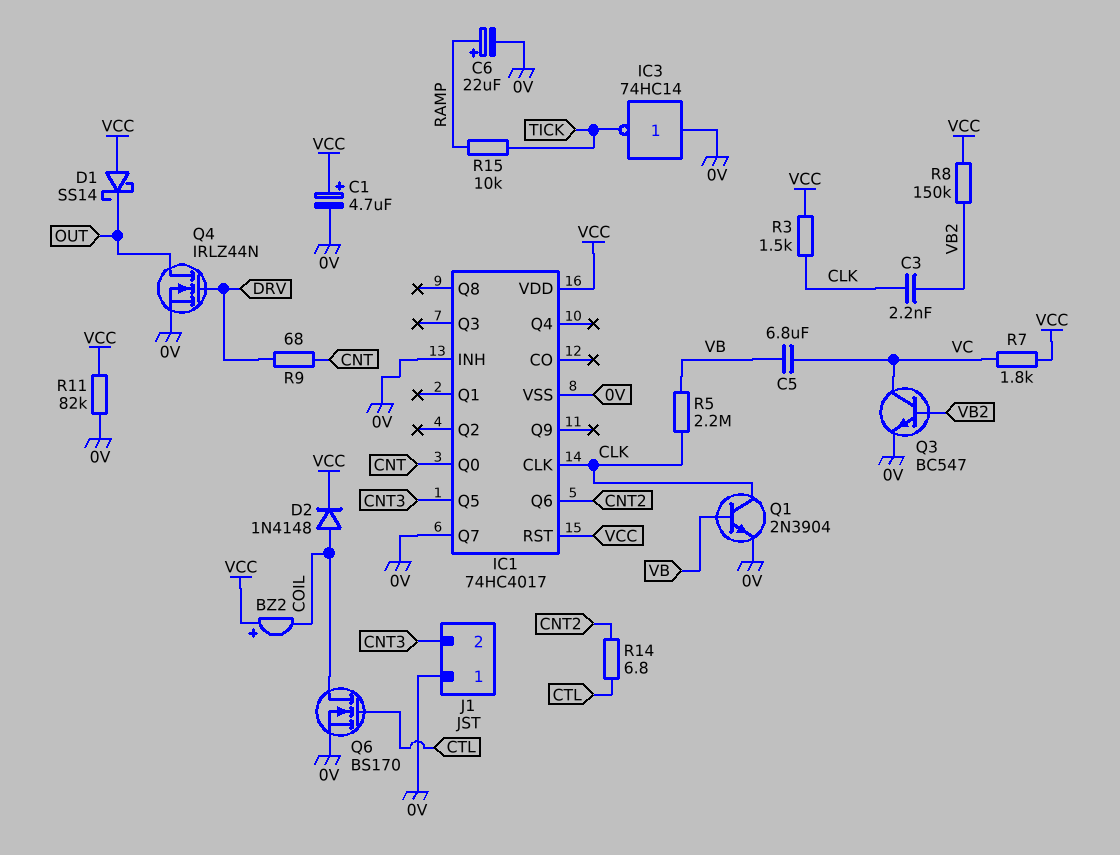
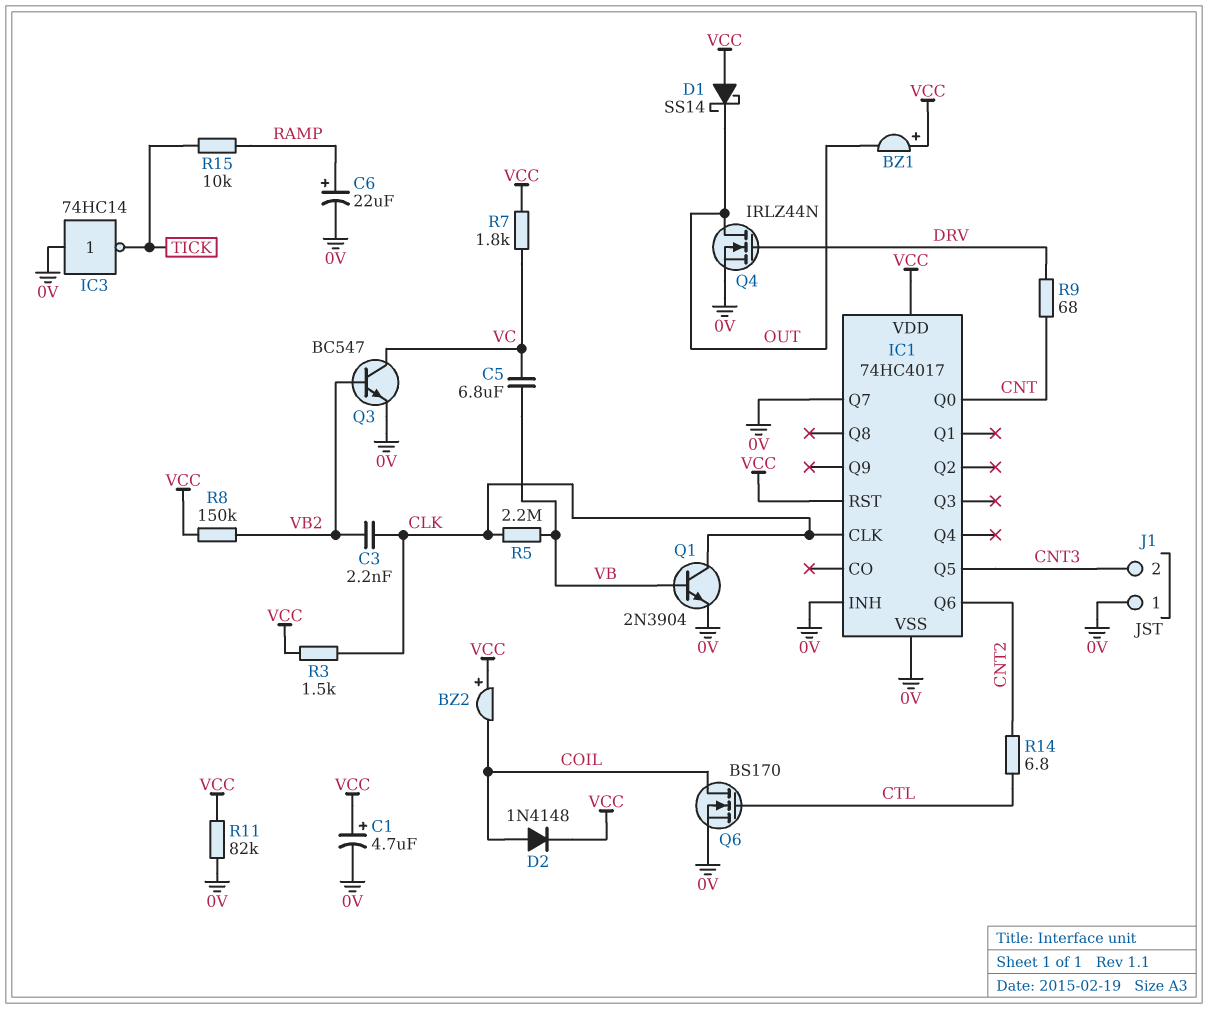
BZ1: none -> buzzer (plus VCC, minus OUT)

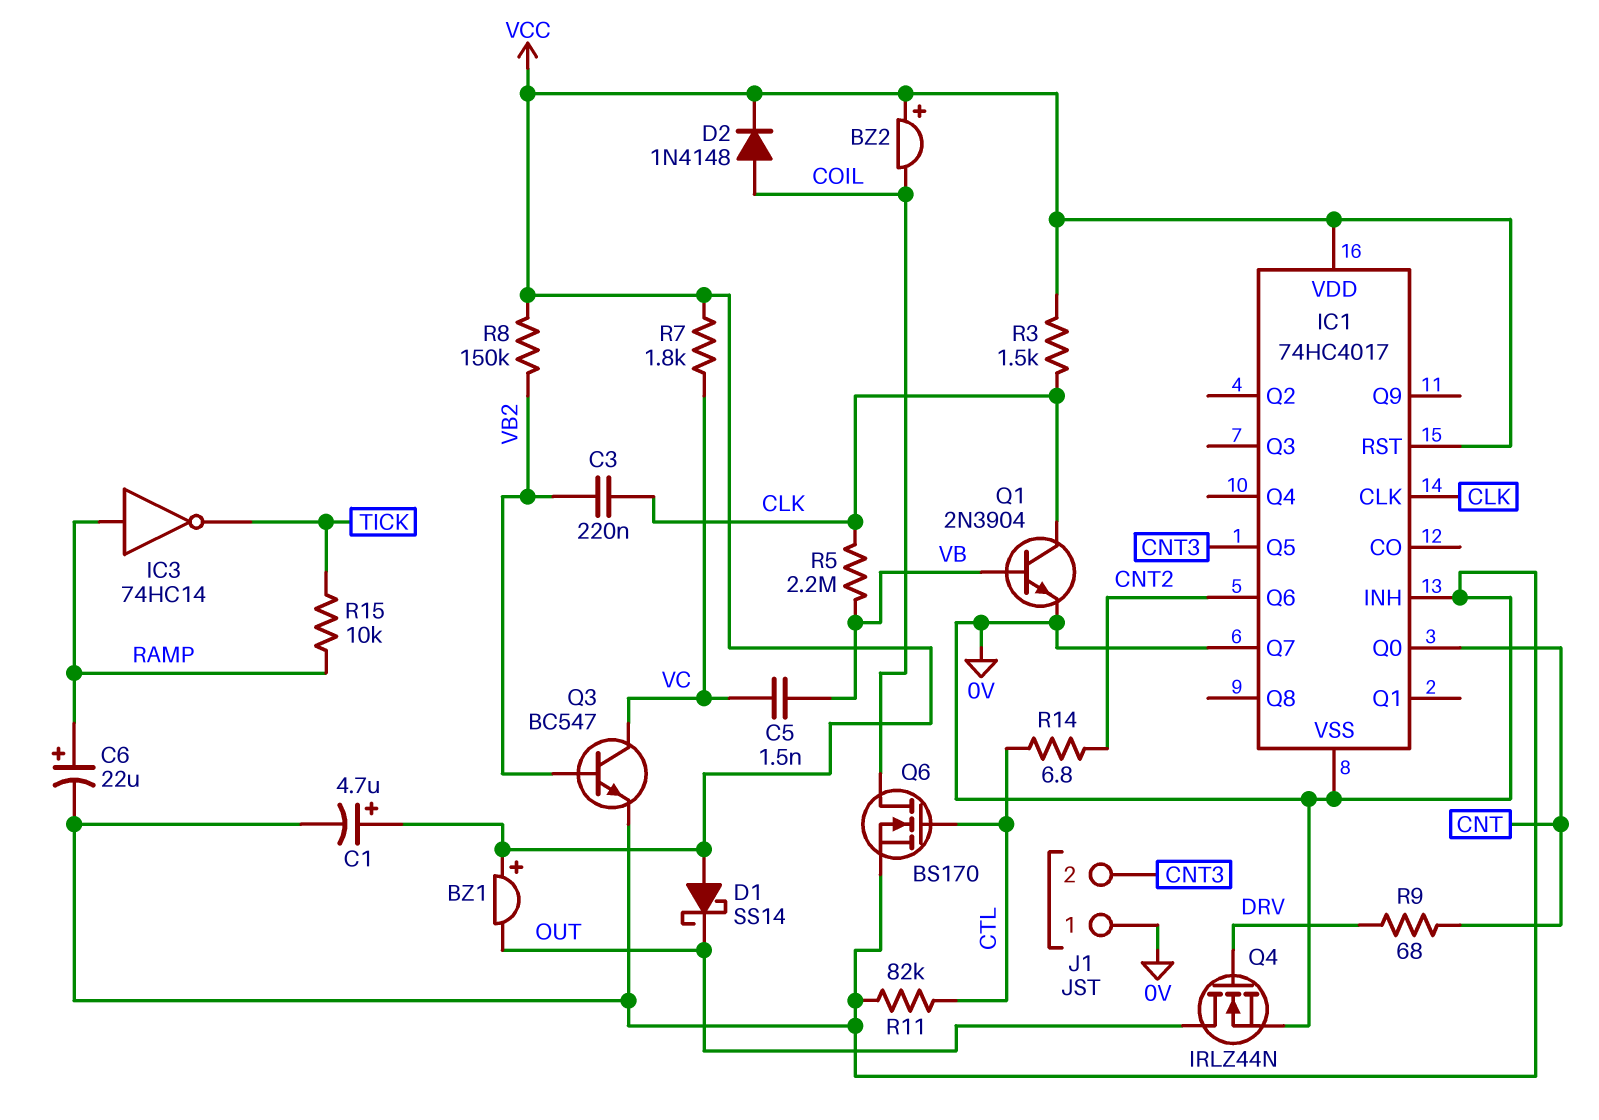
C3: 2.2nF (CLK, VB2) -> 220nF (CLK, VB2)
C5: 6.8uF (VB, VC) -> 1.5nF (VB, VC)
IC3: NOT 74HC14 (in 0V, out TICK) -> NOT 74HC14 (in RAMP, out TICK)
R11: 82k (0V, VCC) -> 82k (0V, CTL)

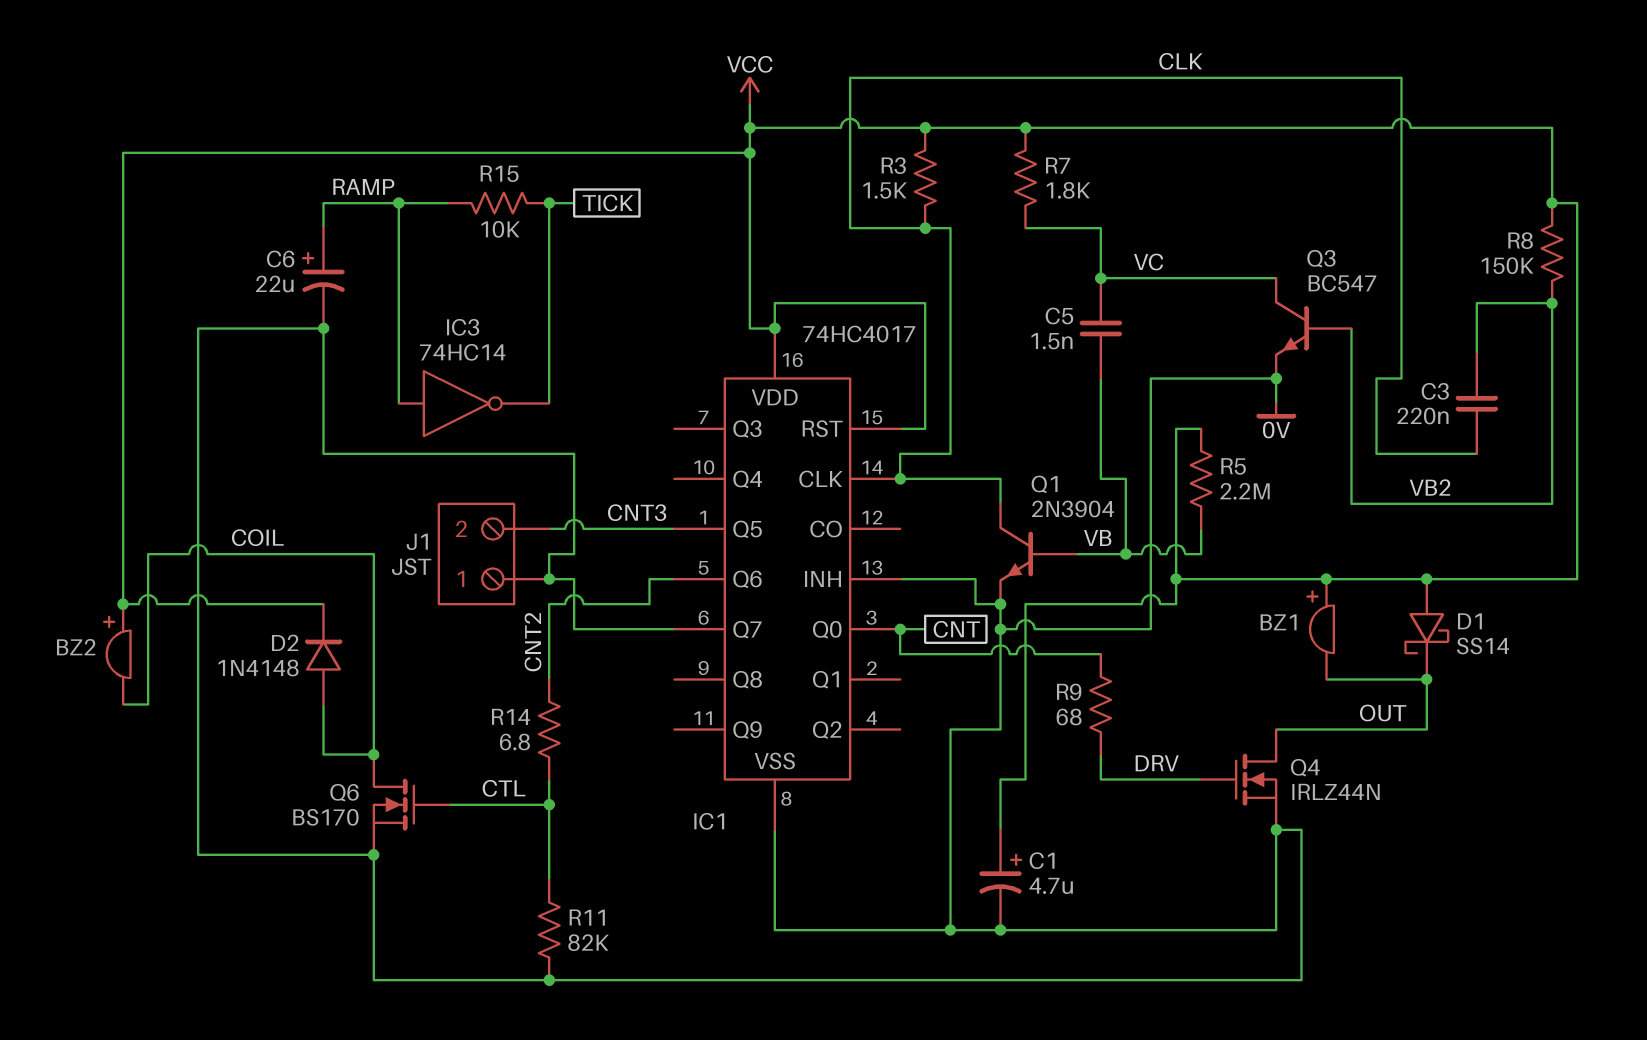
R5: 2.2M (CLK, VB) -> 2.2M (VB, VCC)

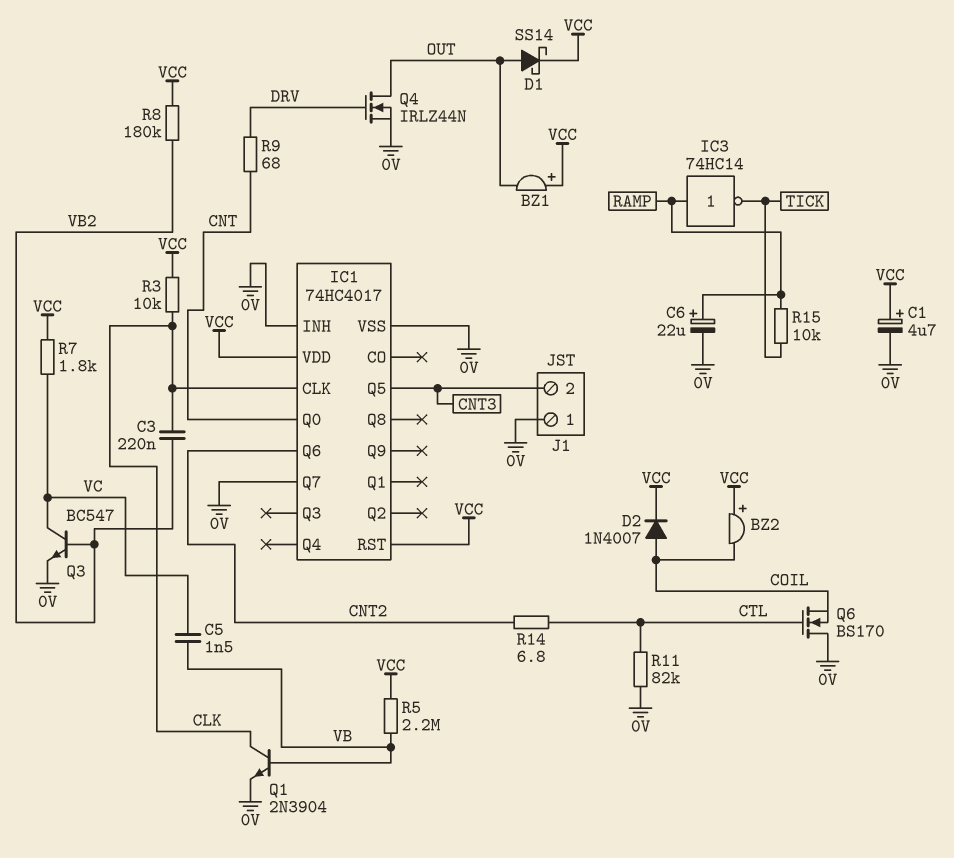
D1: schottky SS14 (A VCC, K OUT) -> schottky SS14 (A OUT, K VCC)
D2: diode 1N4148 (A COIL, K VCC) -> diode 1N4007 (A COIL, K VCC)
Q6: NMOS BS170 (G CTL, D COIL, S 0V) -> NMOS BS170 (G CTL, D 0V, S COIL)
R3: 1.5k (CLK, VCC) -> 10k (CLK, VCC)
R8: 150k (VB2, VCC) -> 180k (VB2, VCC)

